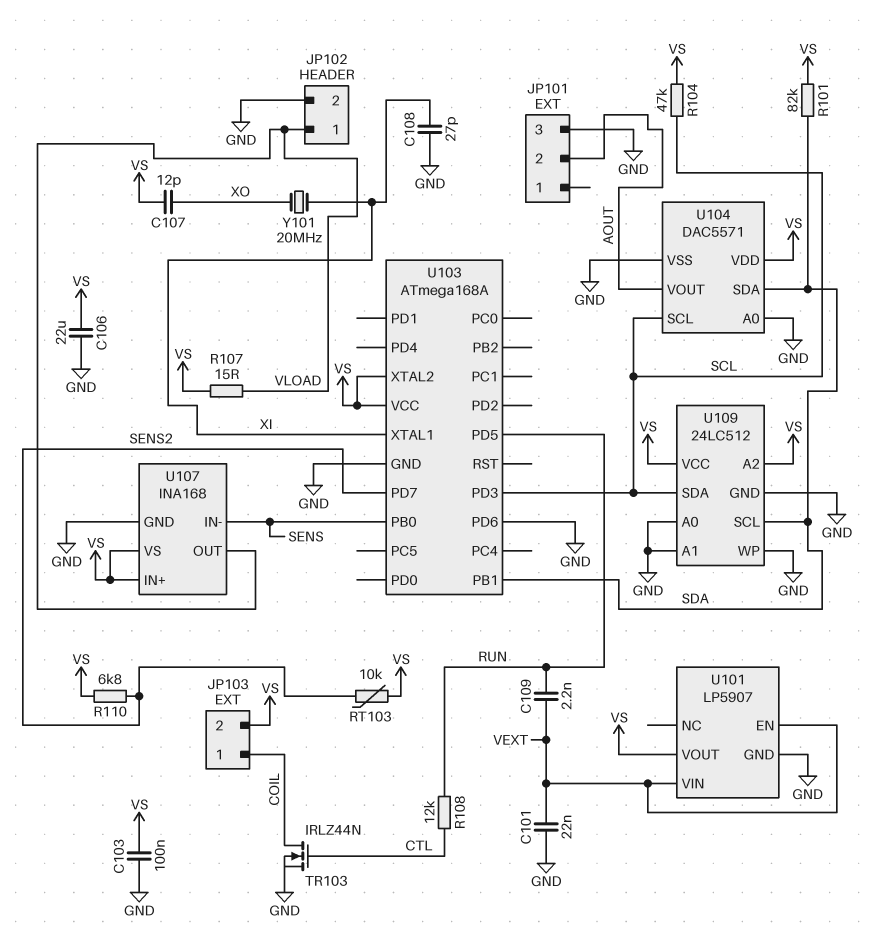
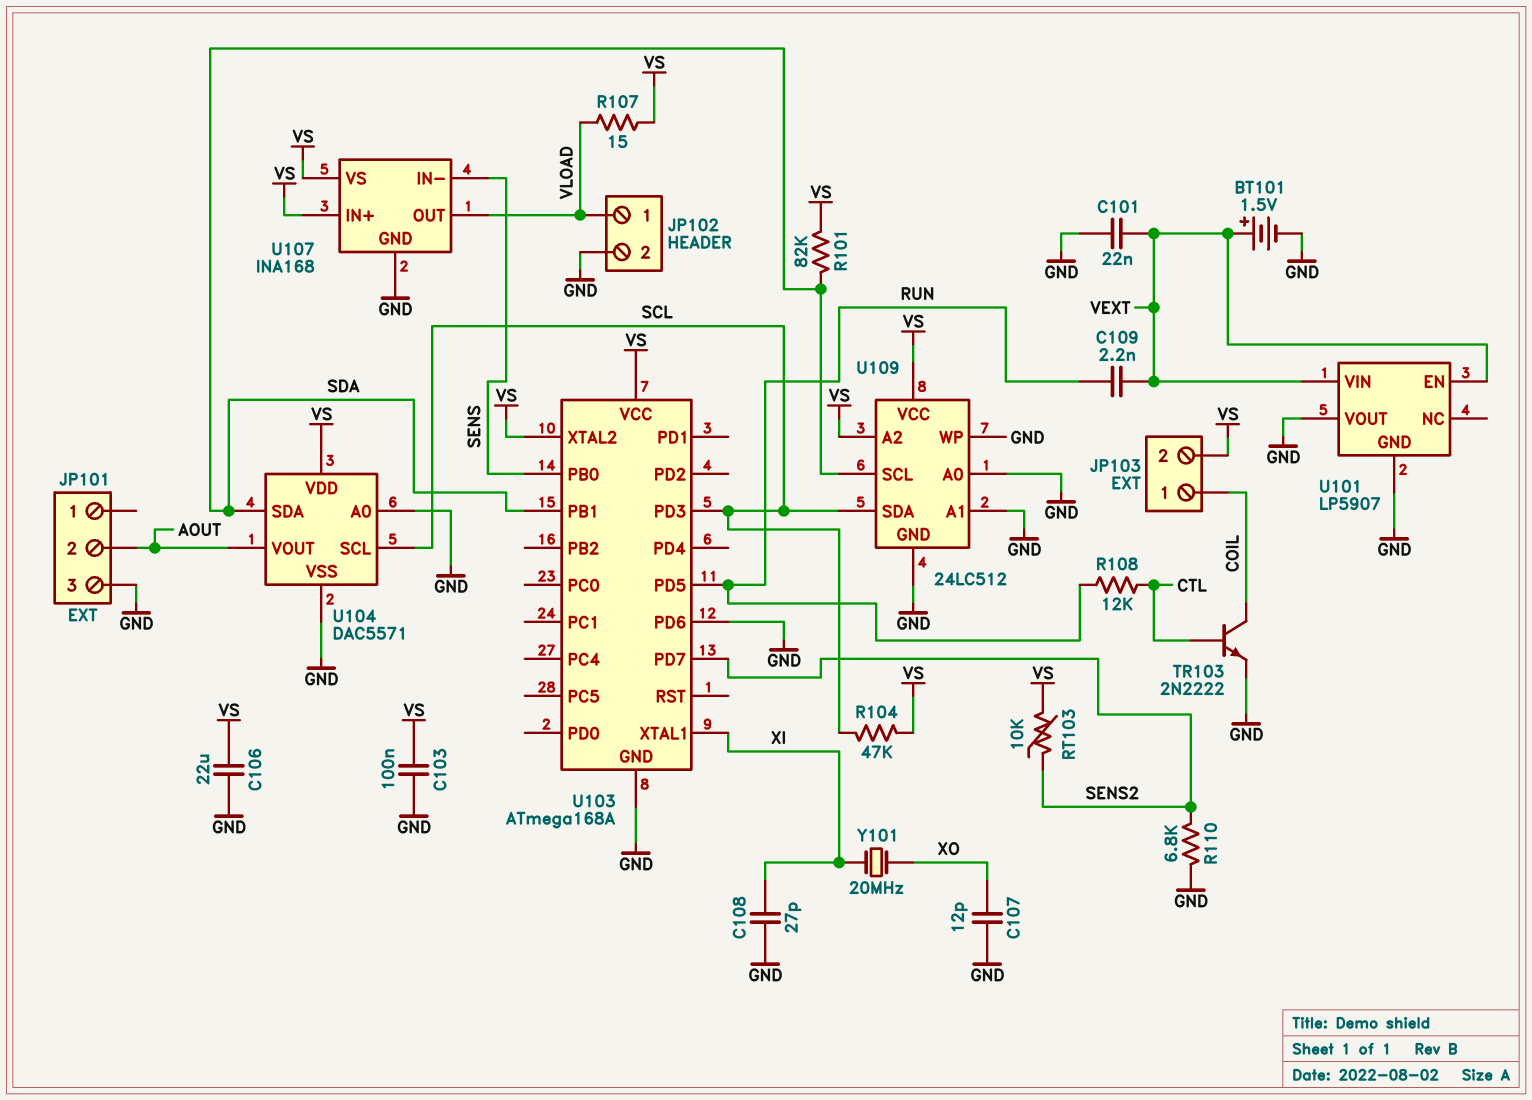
BT101: none -> 1.5V (plus VEXT, minus GND)
C107: 12pF (VS, XO) -> 12pF (GND, XO)
R110: 6.8k (SENS2, VS) -> 6.8k (GND, SENS2)
TR103: NMOS IRLZ44N (G CTL, D COIL, S GND) -> NPN 2N2222 (B CTL, C COIL, E GND)
U101 pin VOUT: VS -> GND

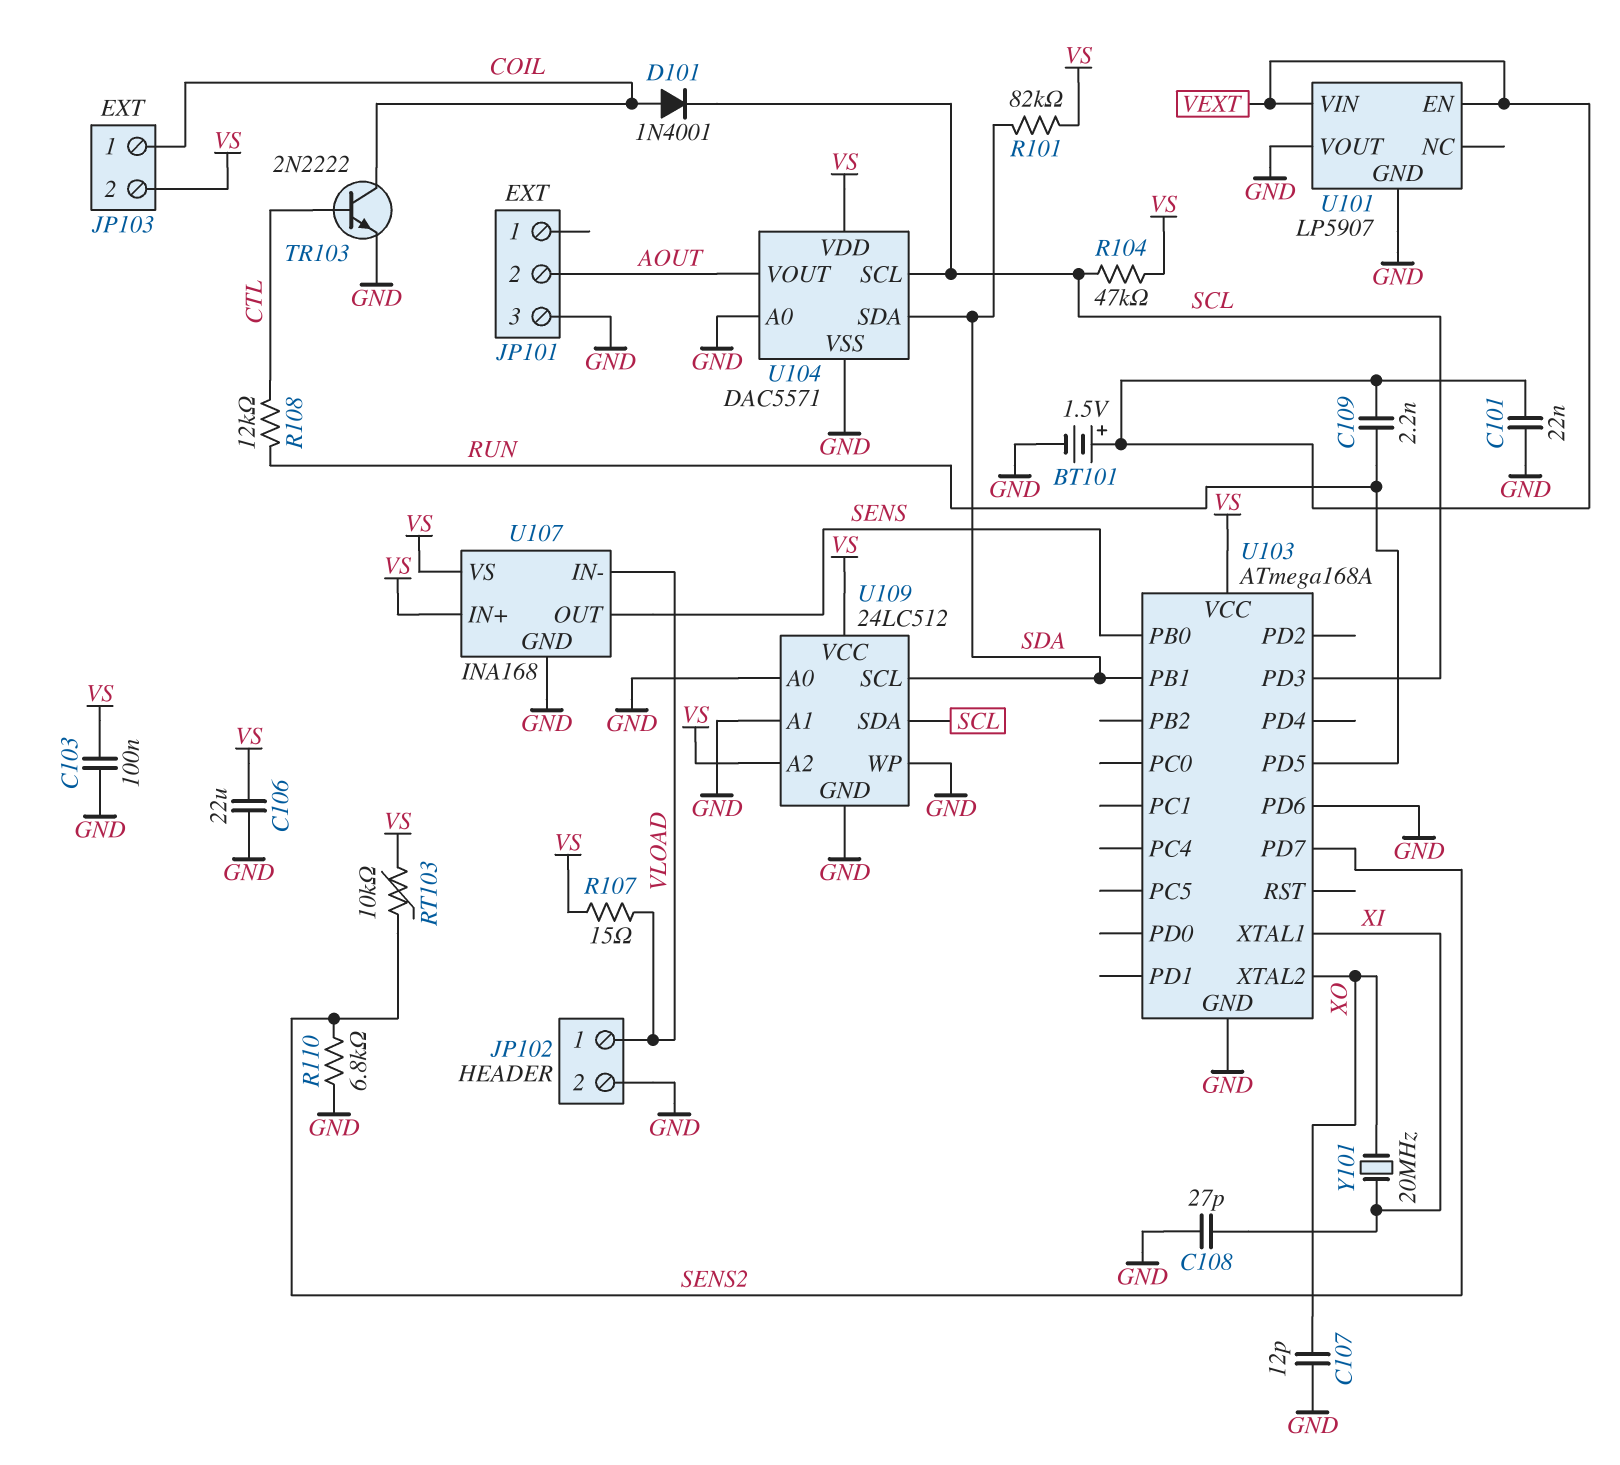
D101: none -> diode 1N4001 (A COIL, K SCL)
U103 pin XTAL2: VS -> XO
U107 pin IN-: SENS -> VLOAD
U107 pin OUT: VLOAD -> SENS

